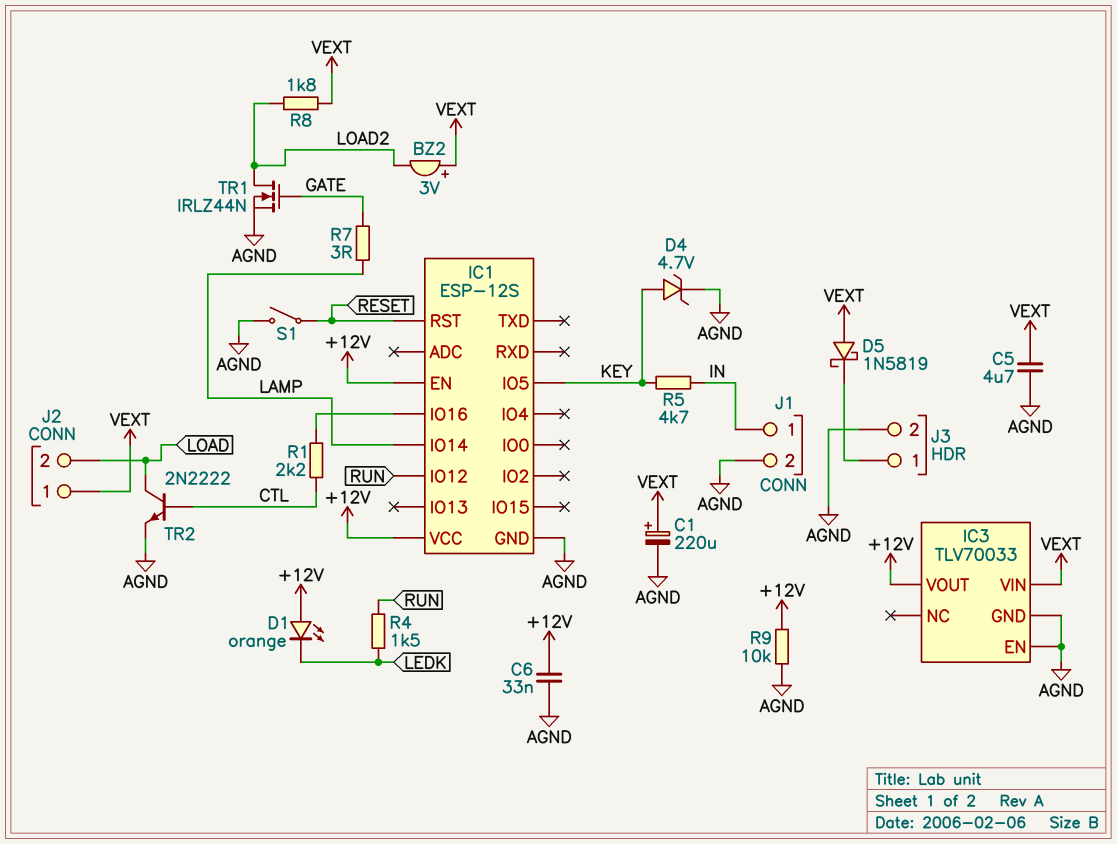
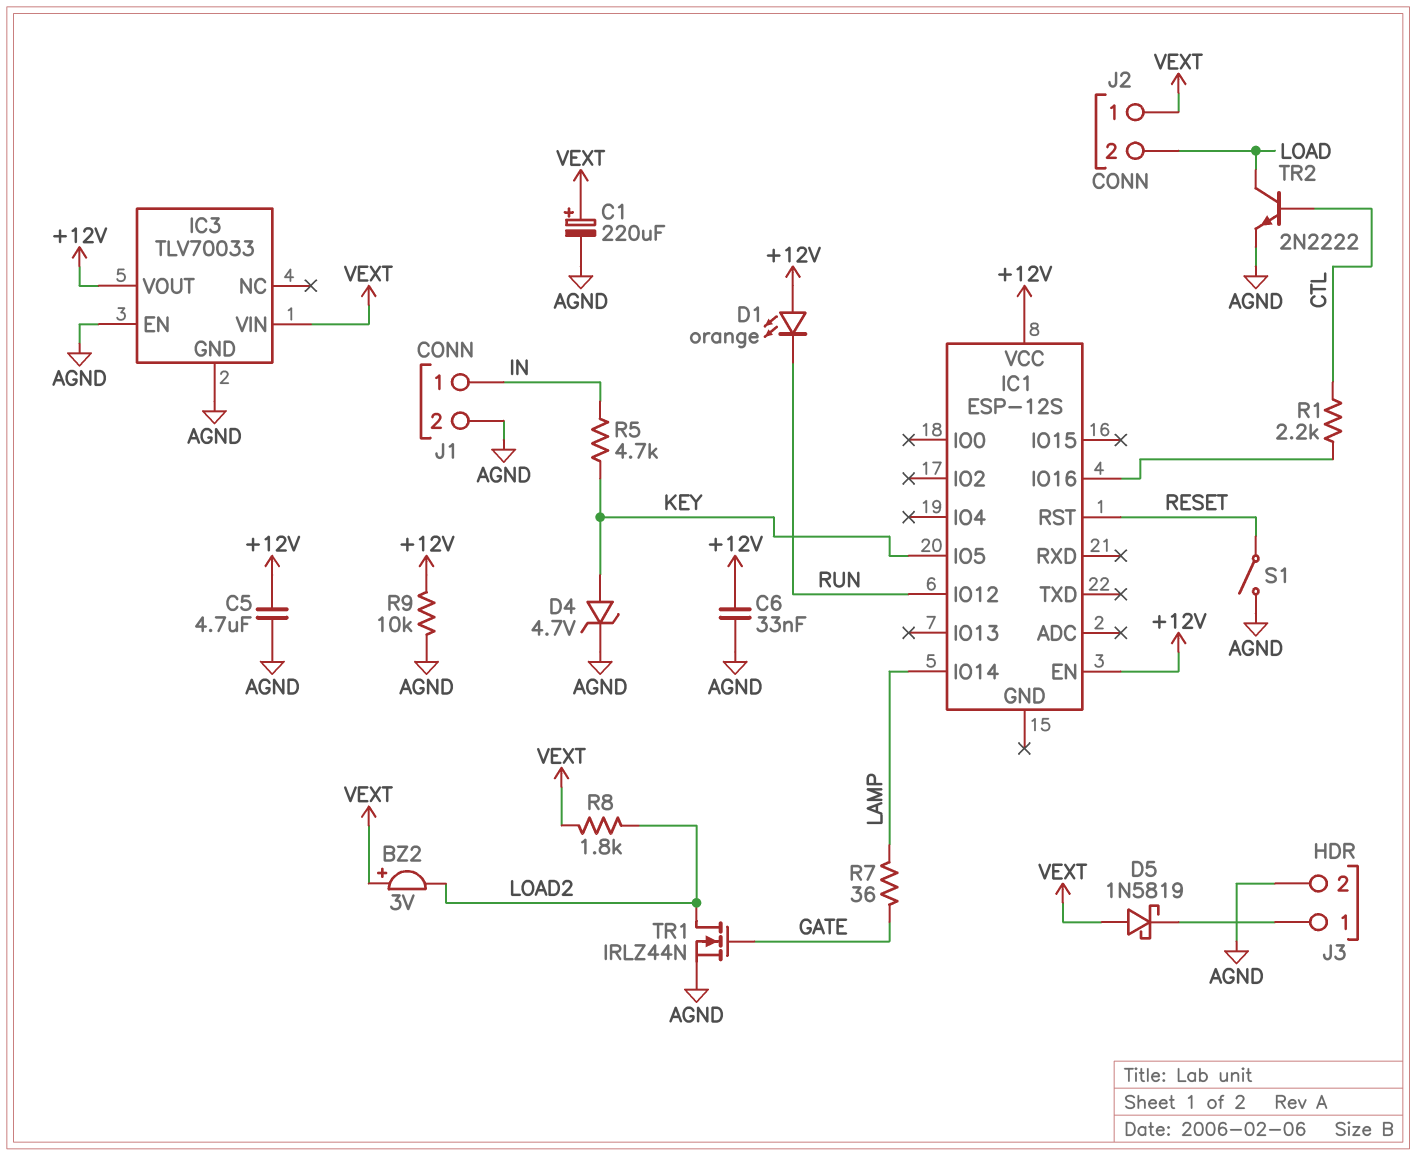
C5: 4.7uF (AGND, VEXT) -> 4.7uF (+12V, AGND)
D1: LED orange (A +12V, K LEDK) -> LED orange (A +12V, K RUN)
IC1 pin GND: AGND -> none
R4: 1.5k (LEDK, RUN) -> none
R7: 3 (GATE, LAMP) -> 36 (GATE, LAMP)

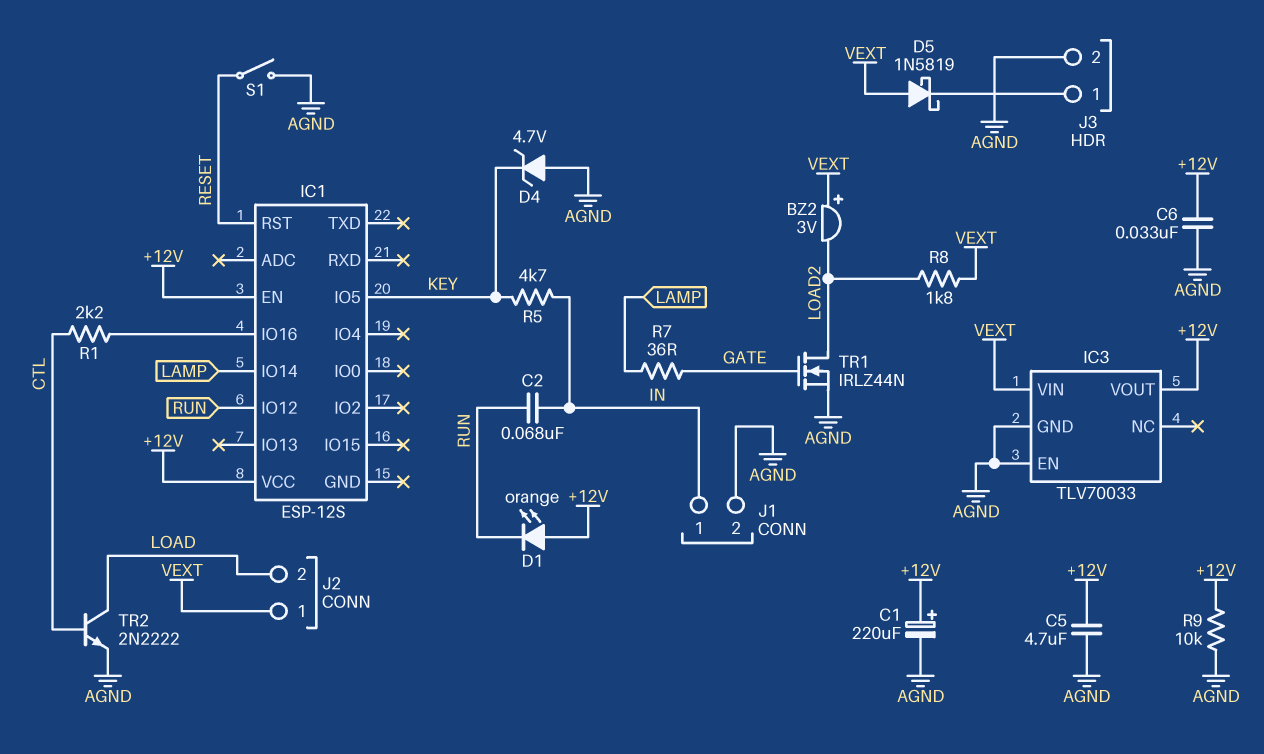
C1: 220uF (plus VEXT, minus AGND) -> 220uF (plus +12V, minus AGND)
C2: none -> 68nF (IN, RUN)
D4: zener 4.7V (A KEY, K AGND) -> zener 4.7V (A AGND, K KEY)

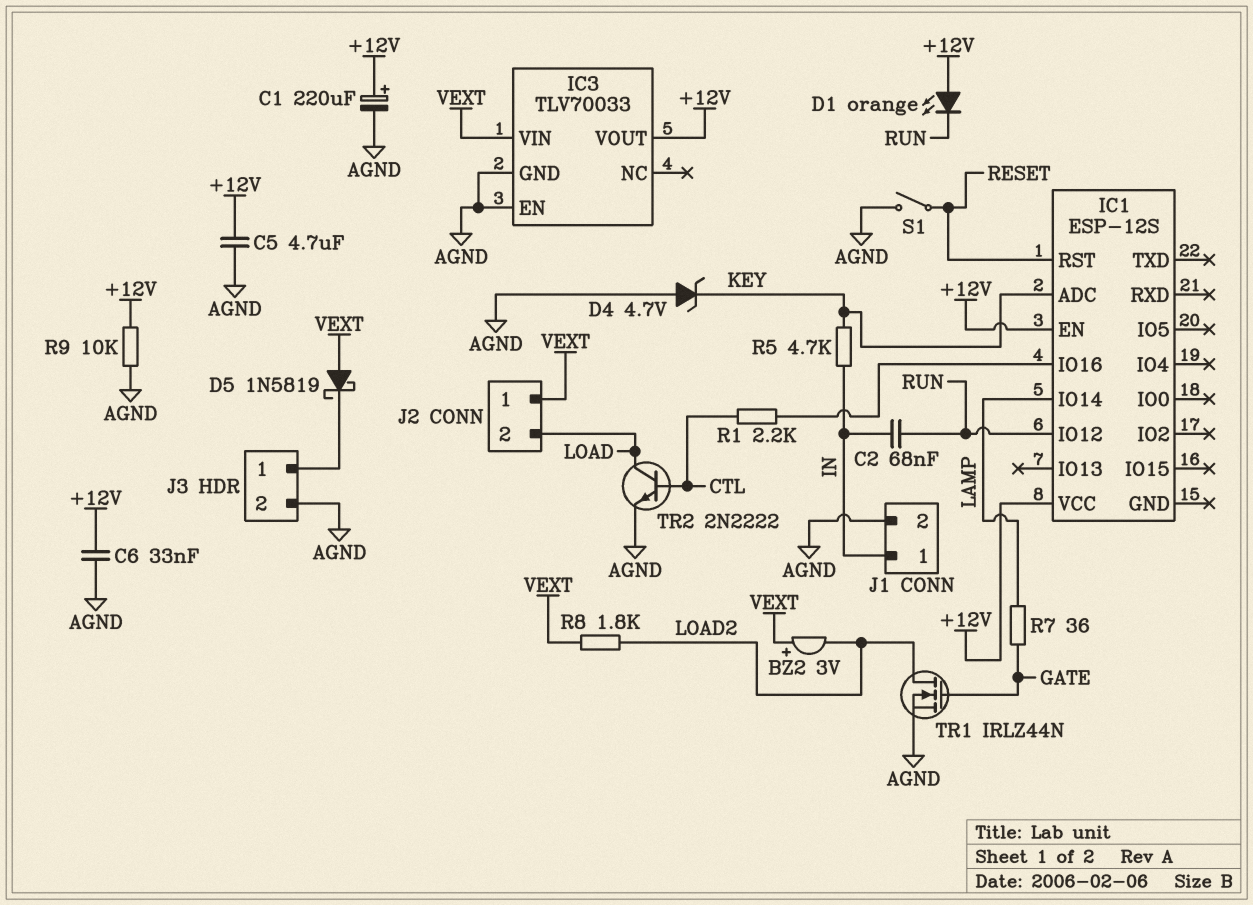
IC1 pin ADC: none -> KEY
IC1 pin IO5: KEY -> none

